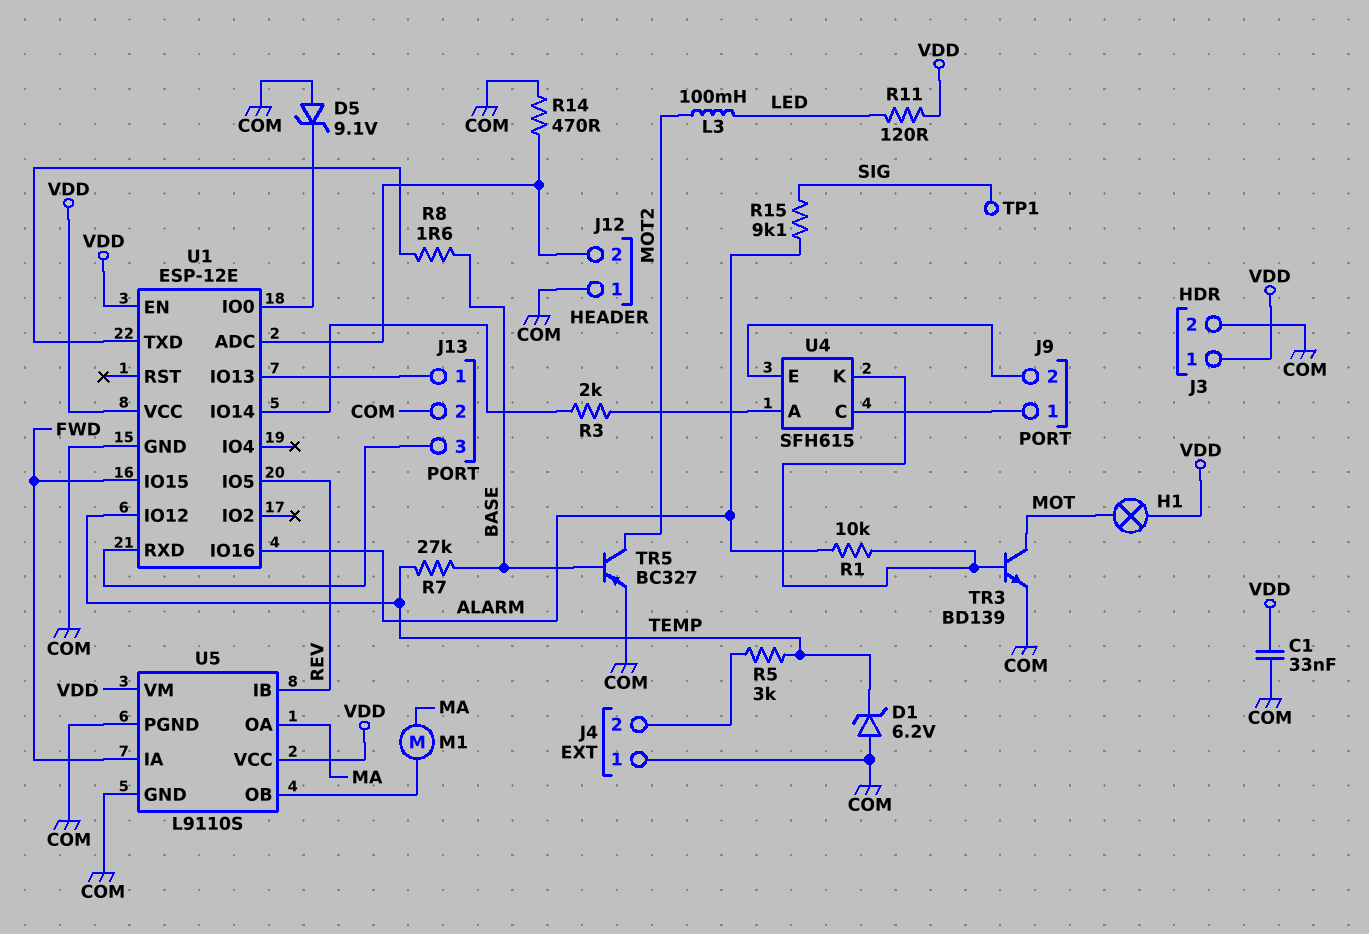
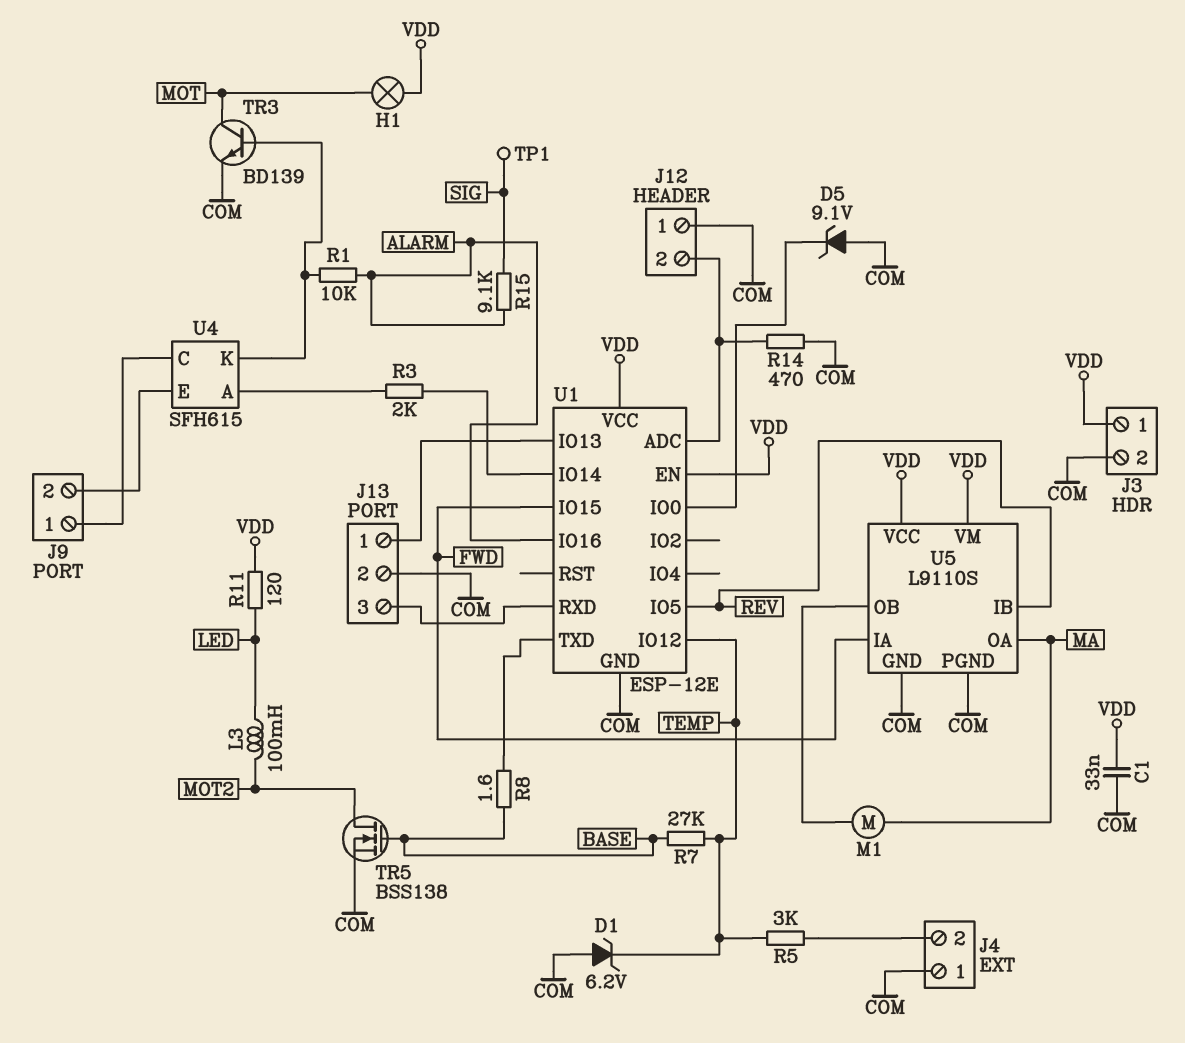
TR5: PNP BC327 (B BASE, C MOT2, E COM) -> NMOS BSS138 (G BASE, D MOT2, S COM)

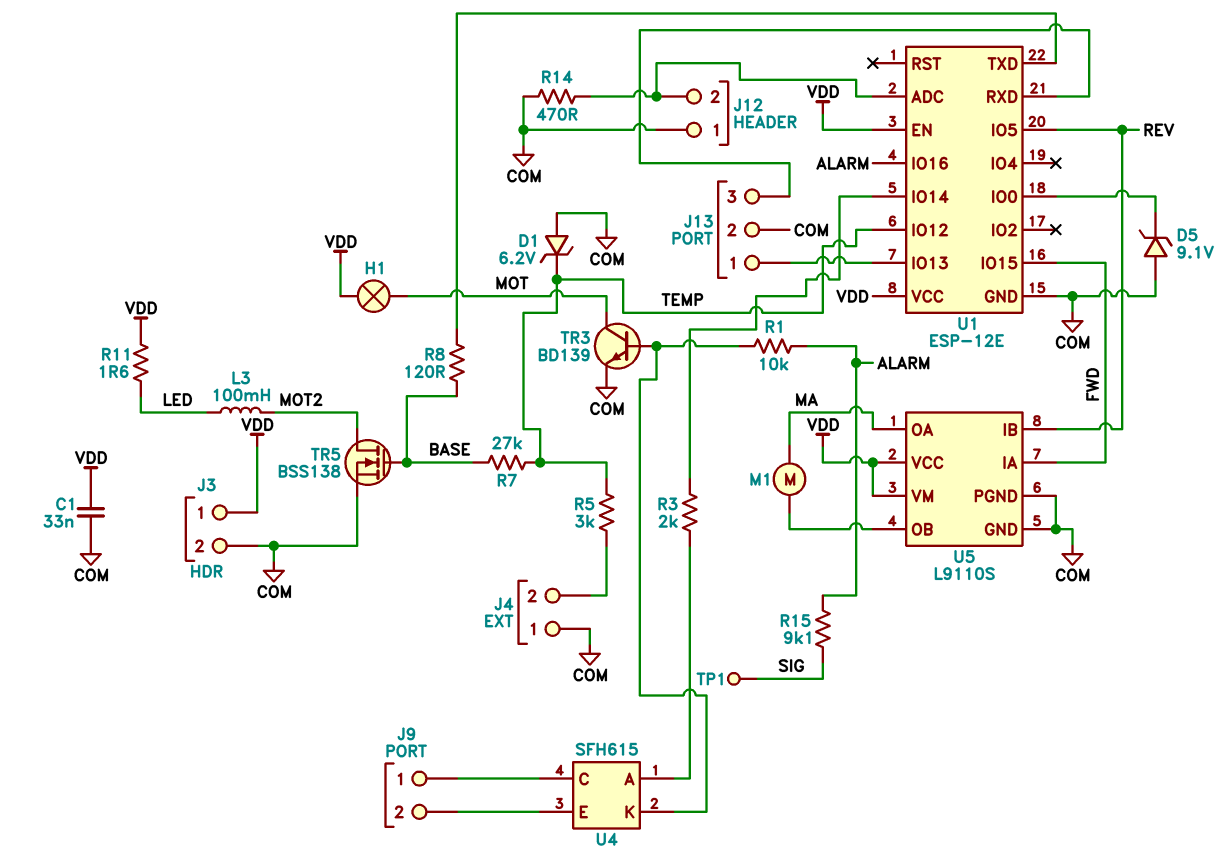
R8: 1.6 (BASE, U1/TXD) -> 120 (BASE, U1/TXD)
R11: 120 (LED, VDD) -> 1.6 (LED, VDD)

